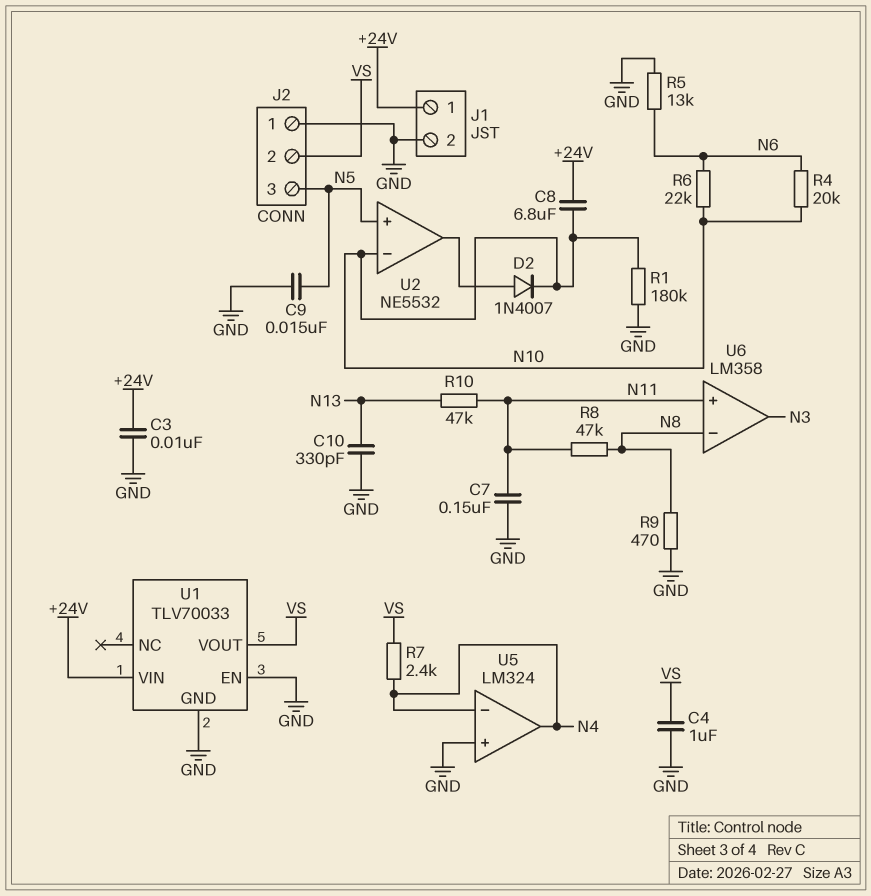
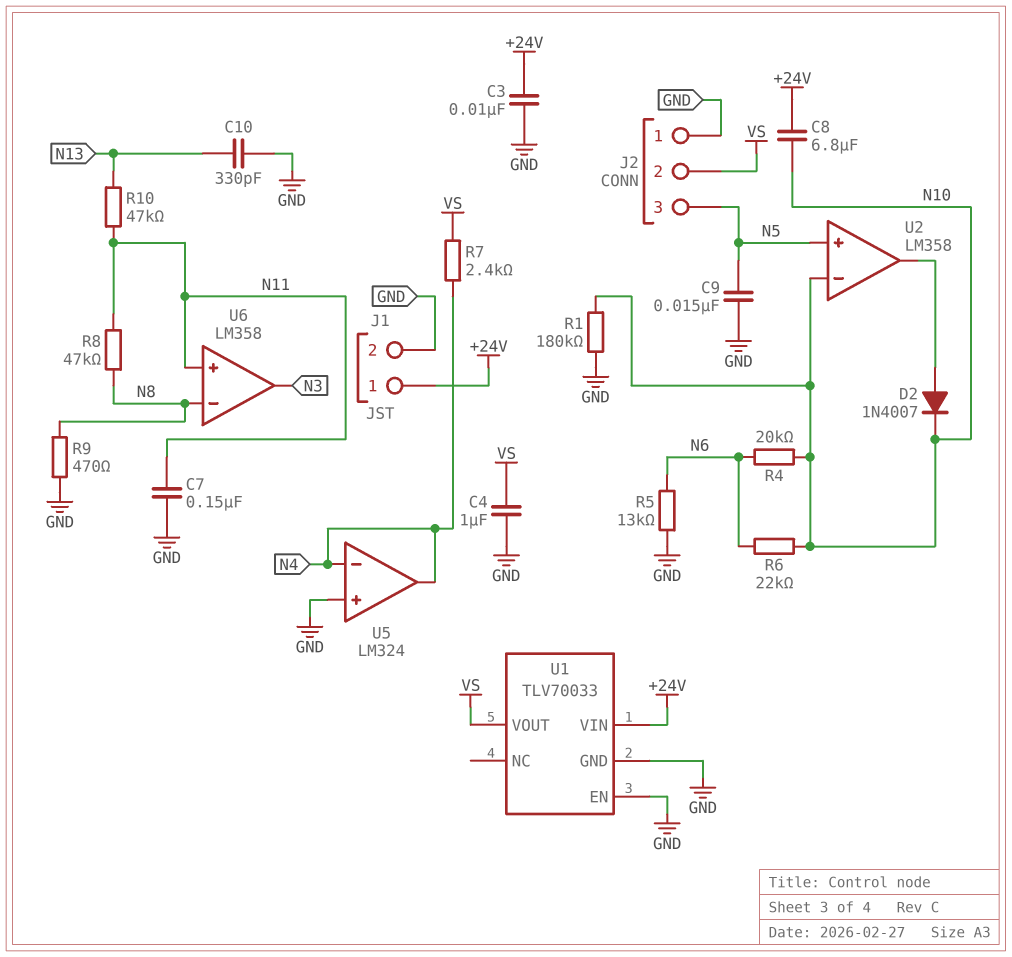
U2: NE5532 -> LM358

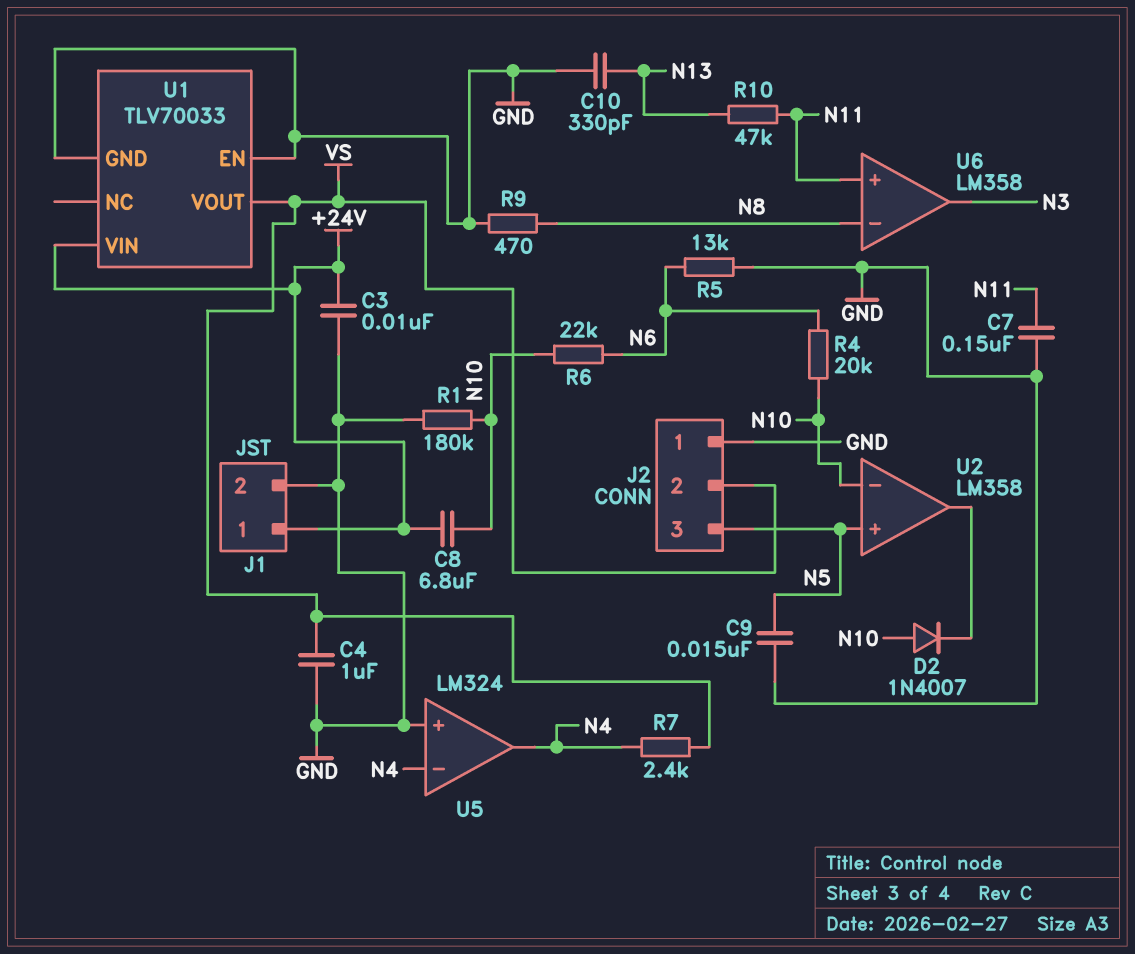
D2: diode 1N4007 (A U2/out, K N10) -> diode 1N4007 (A N10, K U2/out)
R8: 47k (N8, N11) -> none

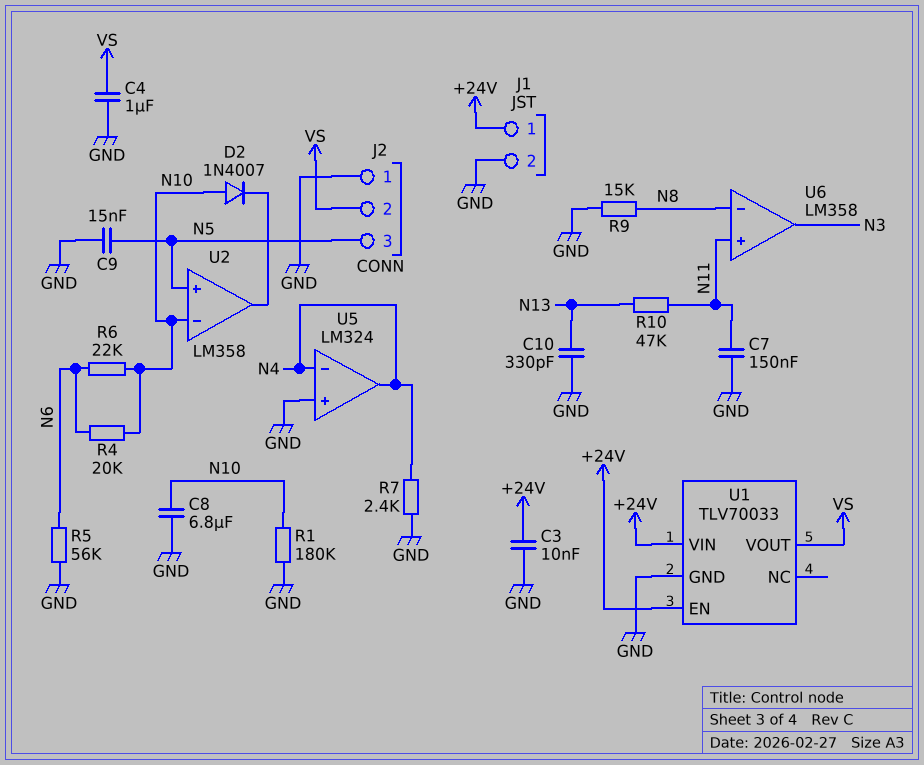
C8: 6.8uF (+24V, N10) -> 6.8uF (GND, N10)
R5: 13k (GND, N6) -> 56k (GND, N6)
R7: 2.4k (N4, VS) -> 2.4k (GND, N4)
R9: 470 (GND, N8) -> 15k (GND, N8)
U1 pin EN: GND -> +24V

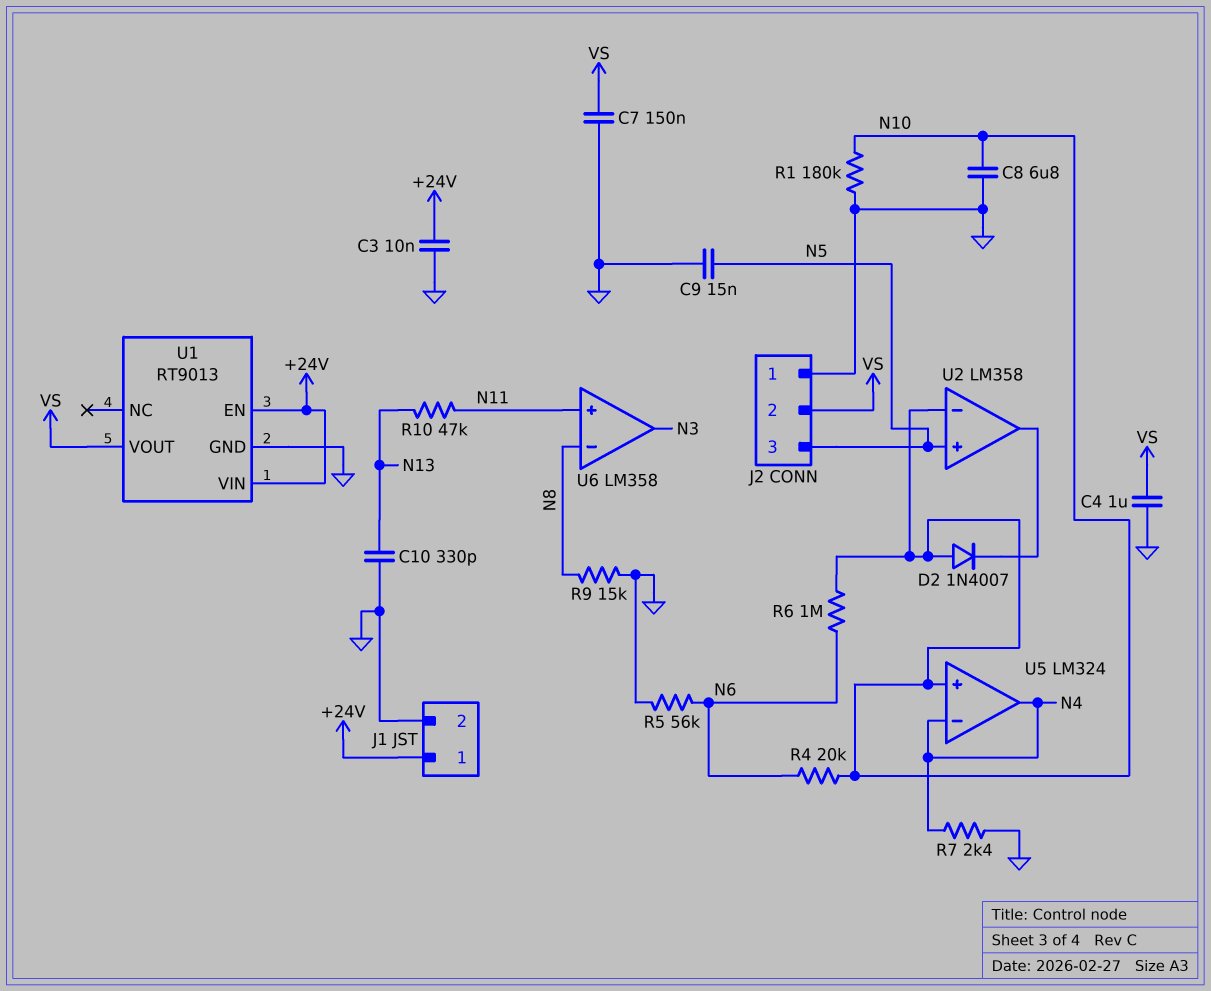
C7: 150nF (GND, N11) -> 150nF (GND, VS)
R6: 22k (N6, N10) -> 1M (N6, N10)
U1: TLV70033 -> RT9013
U5 pin in+: GND -> N10

